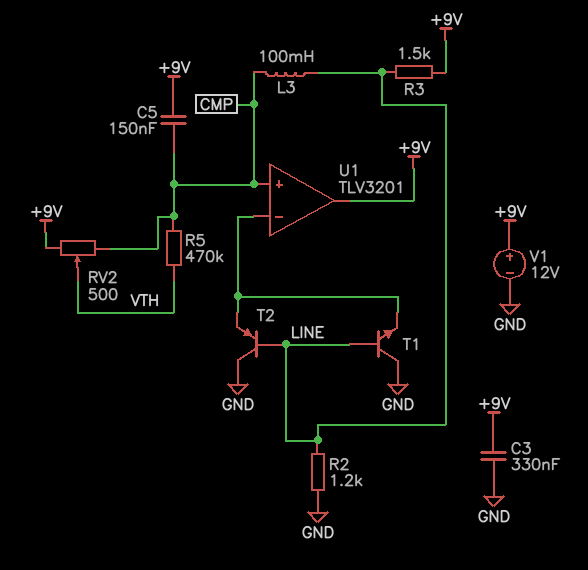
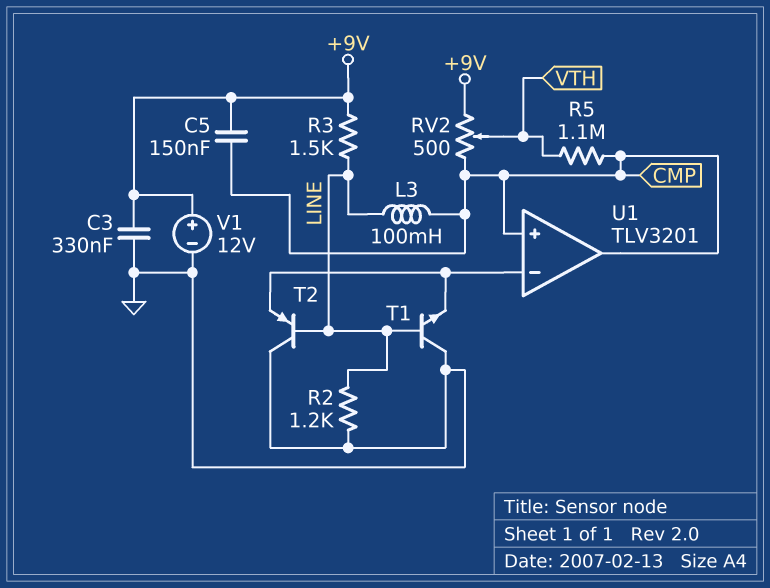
R5: 470k (CMP, VTH) -> 1.1M (CMP, VTH)
U1 pin out: +9V -> CMP

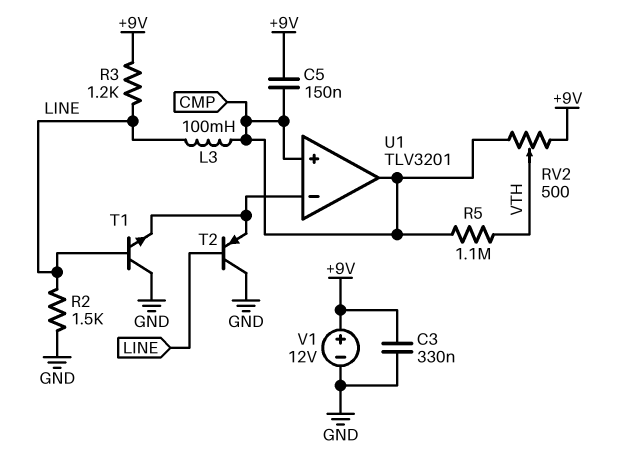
R2: 1.2k (GND, LINE) -> 1.5k (GND, LINE)
R3: 1.5k (+9V, LINE) -> 1.2k (+9V, LINE)

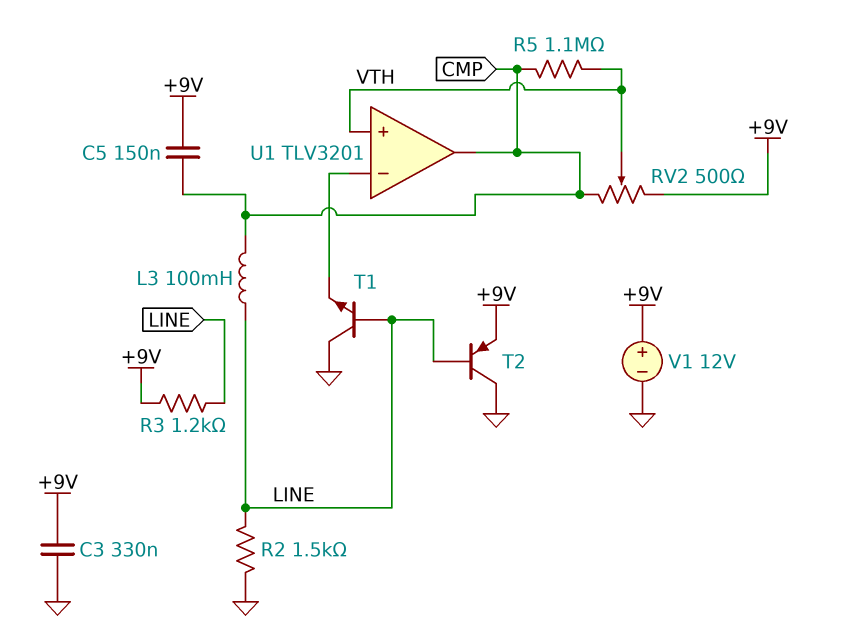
T2: PNP (B LINE, C GND, E U1/in-) -> PNP (B LINE, C GND, E +9V)
U1 pin in+: CMP -> VTH

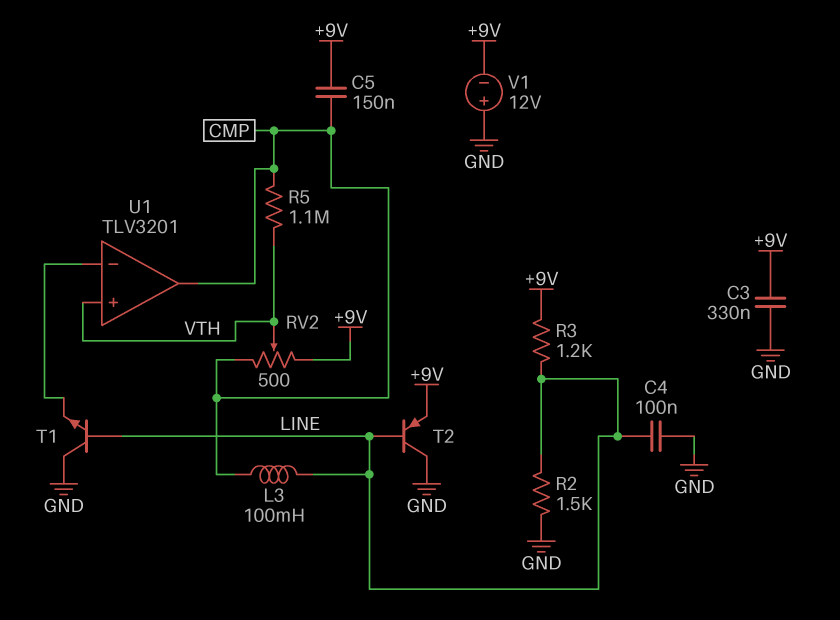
C4: none -> 100nF (GND, LINE)
V1: 12V (plus +9V, minus GND) -> 12V (plus GND, minus +9V)

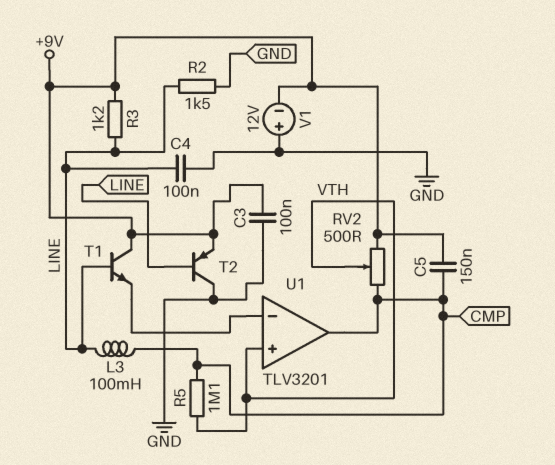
C3: 330nF (+9V, GND) -> 100nF (+9V, GND)
T1: NPN (B LINE, C GND, E U1/in-) -> NPN (B LINE, C +9V, E U1/in-)

